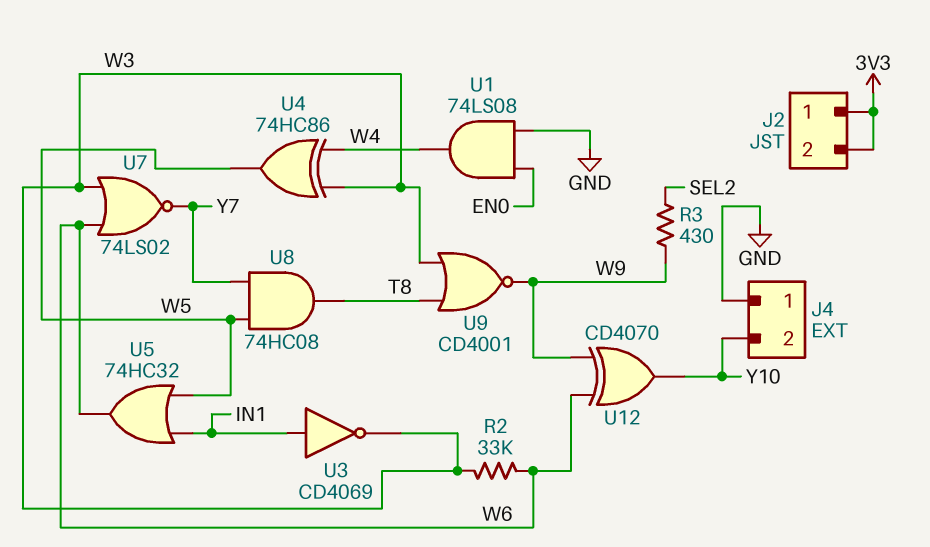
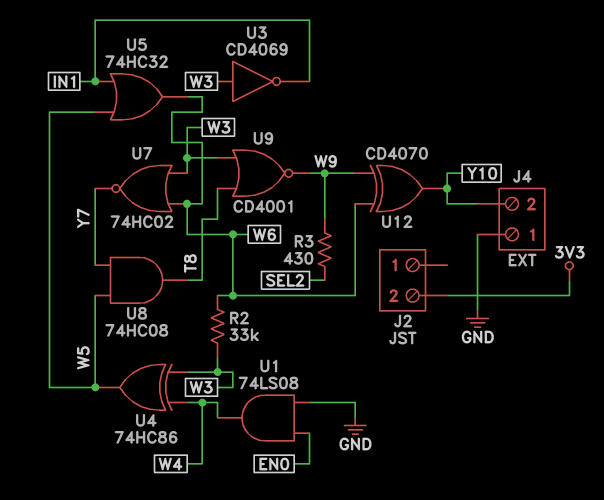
J2 pin 1: 3V3 -> none
U3: NOT CD4069 (in IN1, out W3) -> NOT CD4069 (in W3, out IN1)
U7: NOR 74LS02 (in W3, in W6, out Y7) -> NOR 74HC02 (in W3, in W6, out Y7)

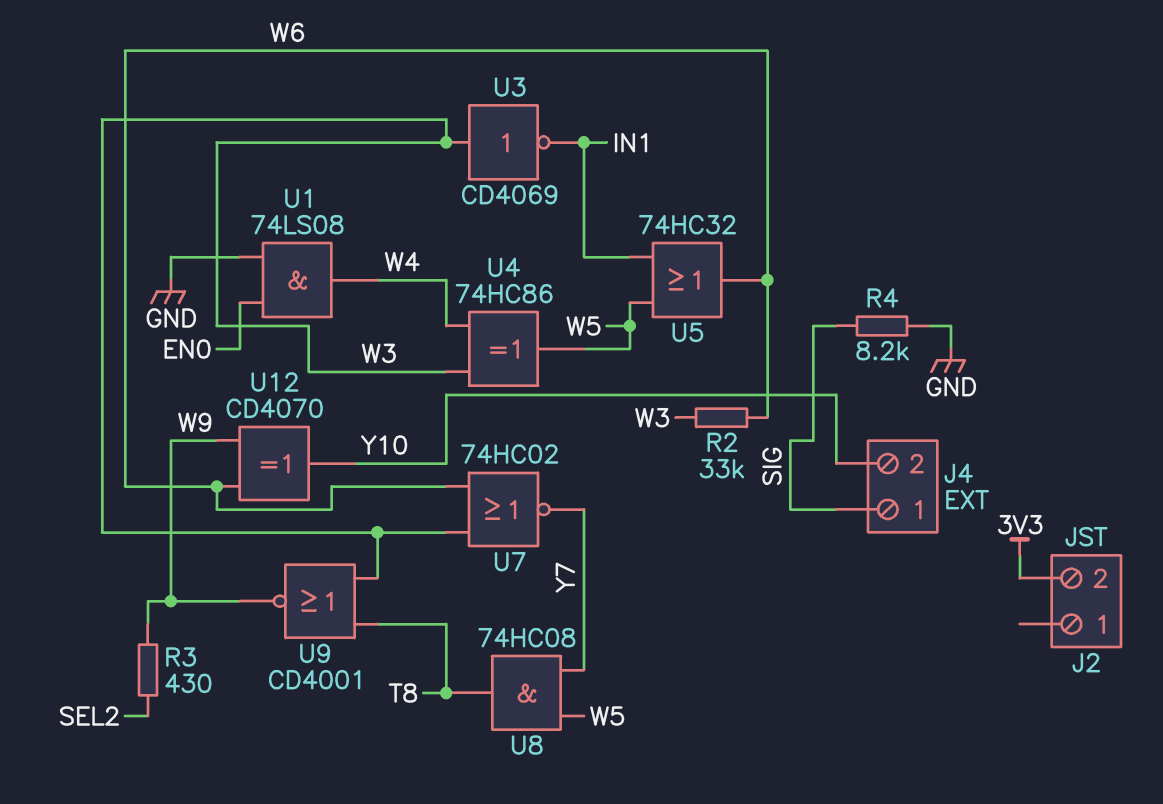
J4 pin 1: GND -> SIG
R4: none -> 8.2k (GND, SIG)

